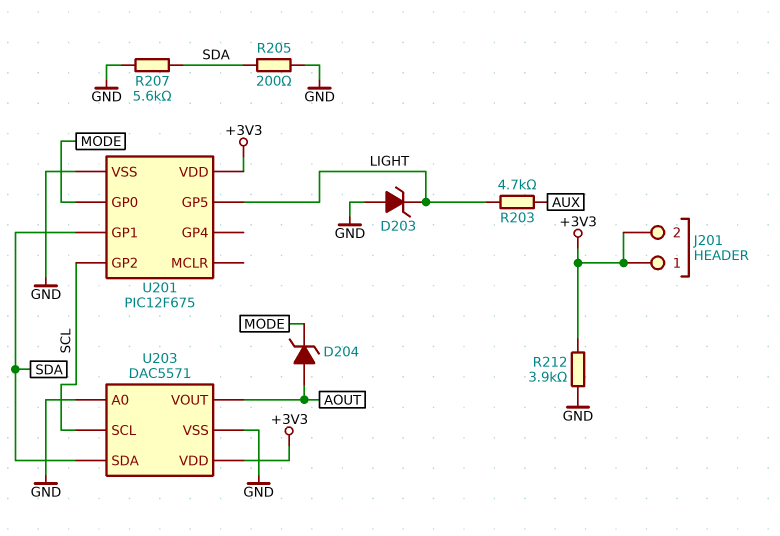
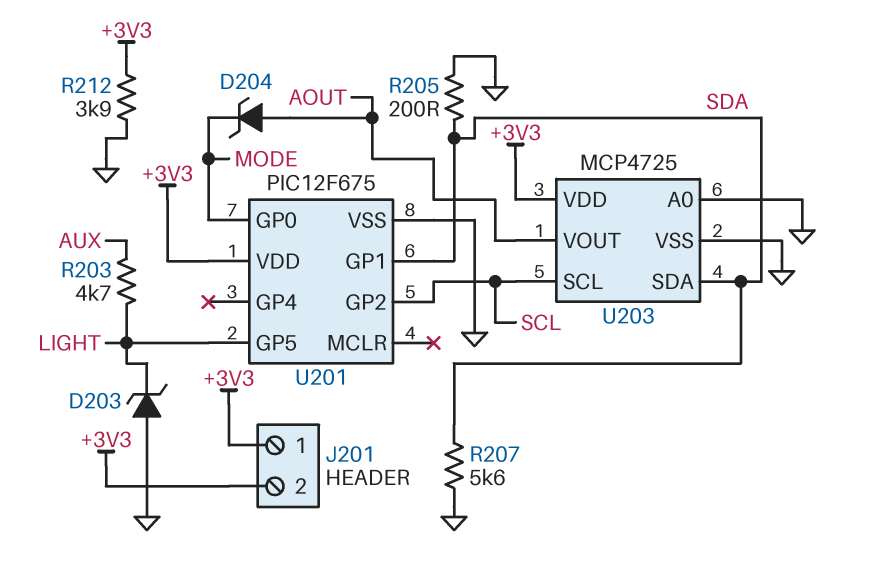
U203: DAC5571 -> MCP4725

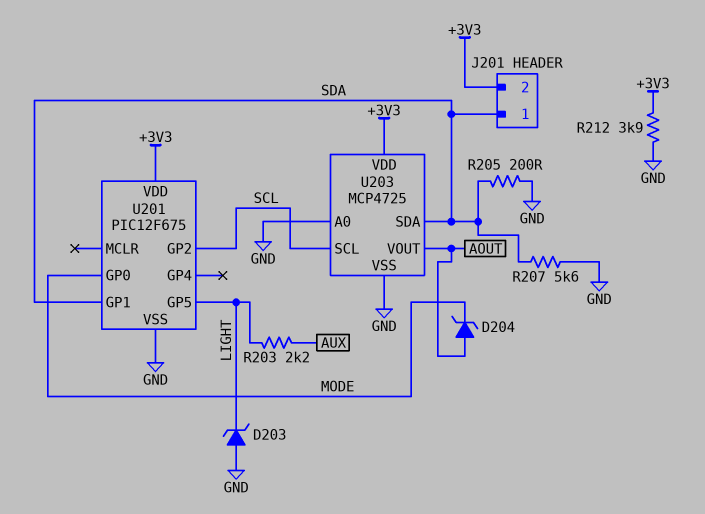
J201 pin 1: +3V3 -> SDA
R203: 4.7k (AUX, LIGHT) -> 2.2k (AUX, LIGHT)

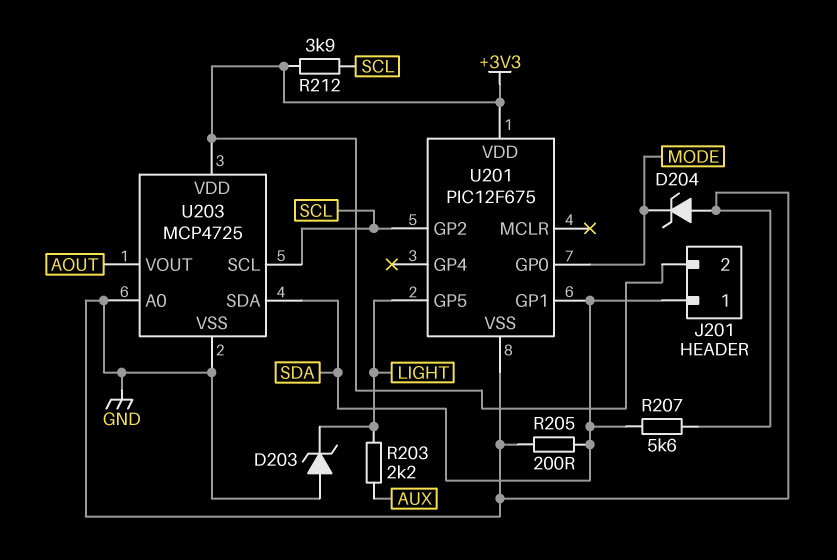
D204: zener (A AOUT, K MODE) -> zener (A GND, K MODE)
R212: 3.9k (+3V3, GND) -> 3.9k (+3V3, SCL)

